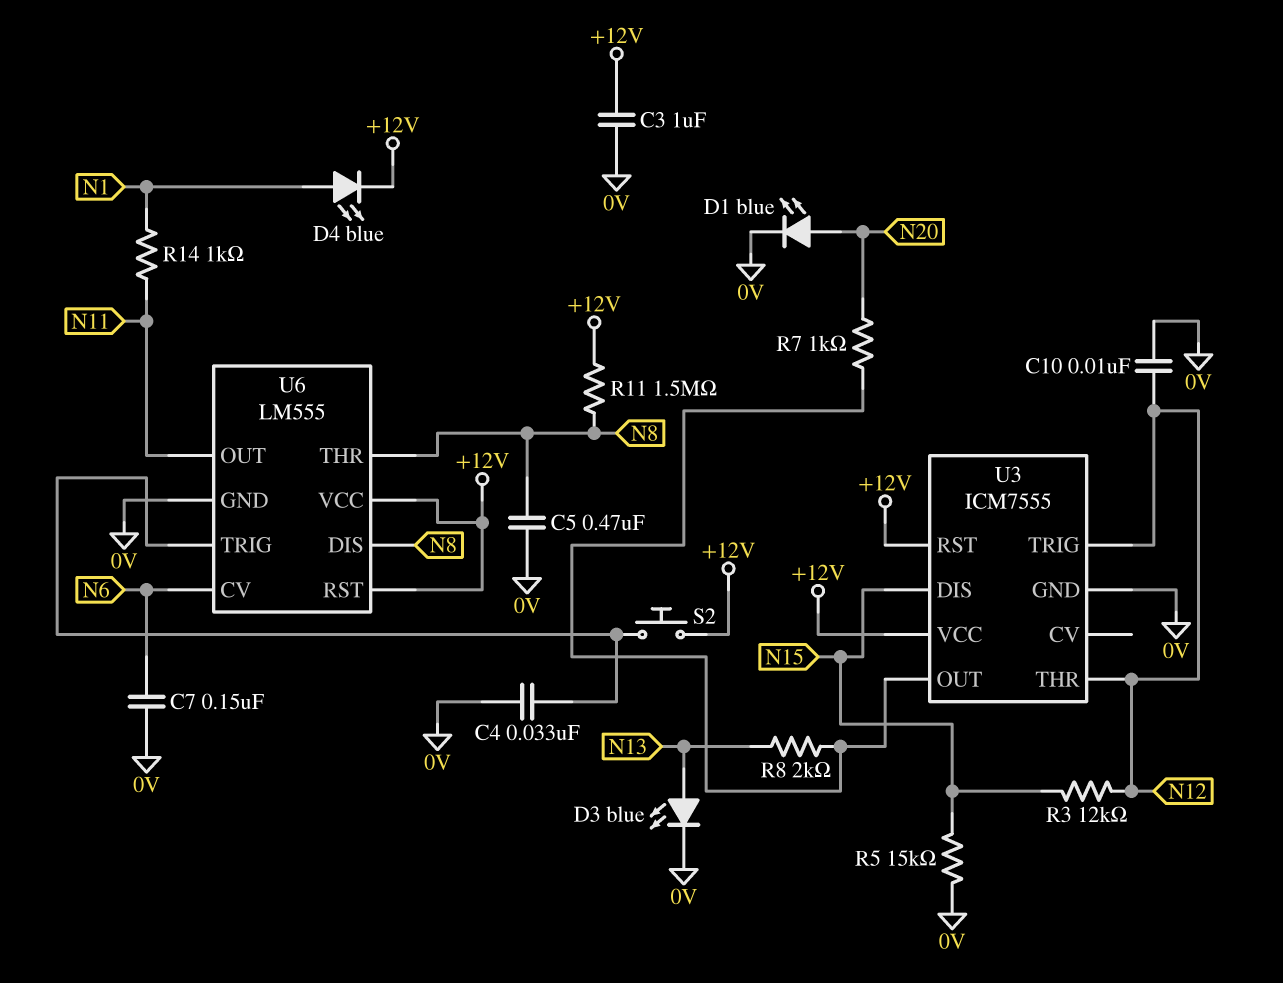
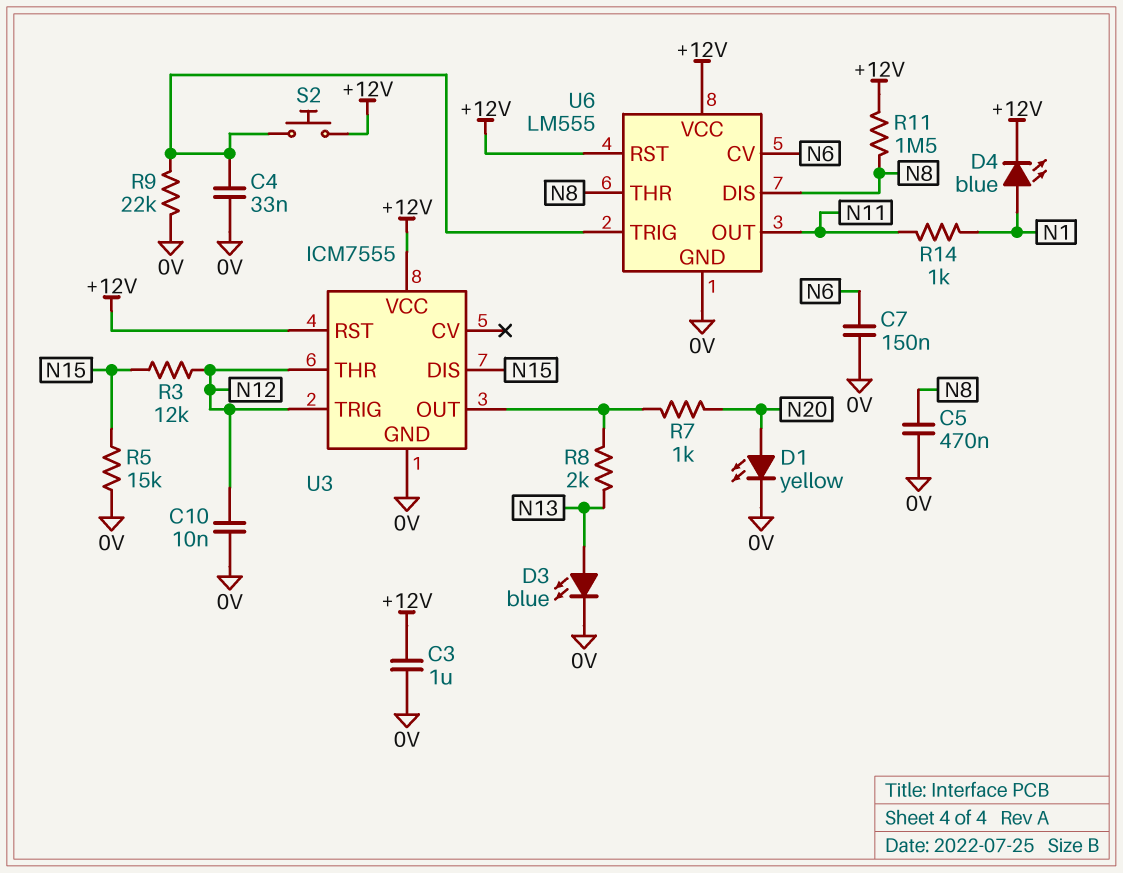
D1: LED blue (A N20, K 0V) -> LED yellow (A N20, K 0V)
R9: none -> 22k (0V, U6/TRIG)

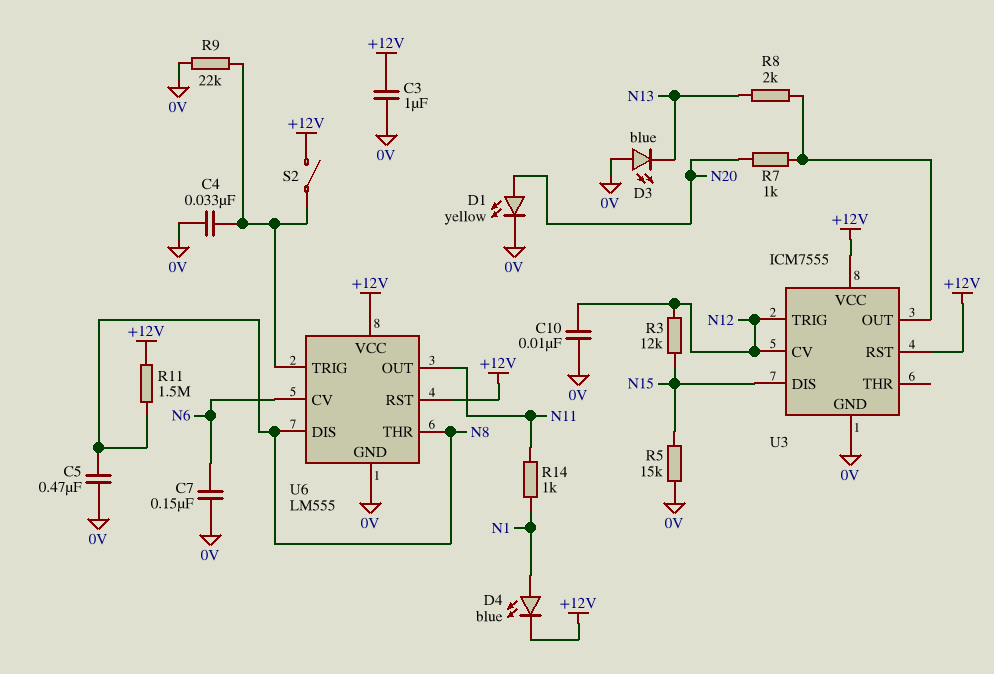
D3: LED blue (A N13, K 0V) -> LED blue (A 0V, K N13)
S2: button (+12V, U6/TRIG) -> switch (+12V, U6/TRIG)
U3 pin CV: none -> N12
U3 pin THR: N12 -> none

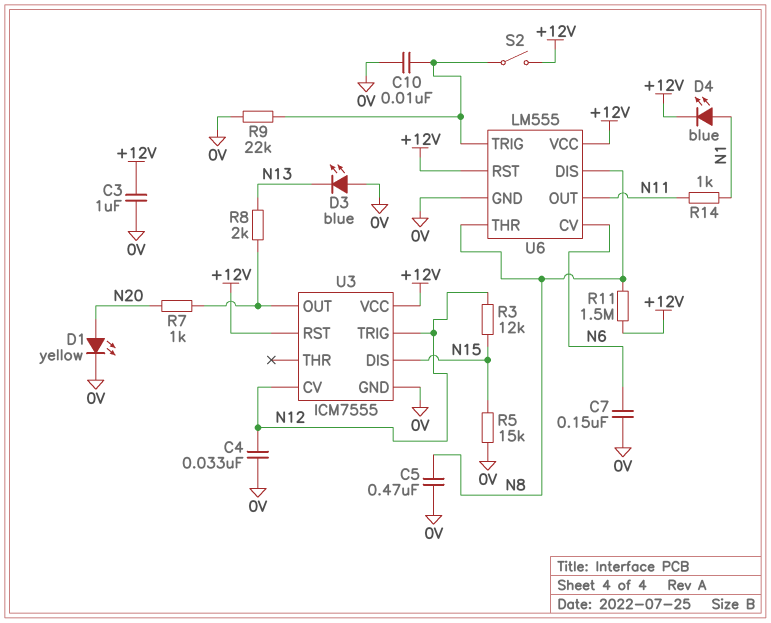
C4: 33nF (0V, U6/TRIG) -> 33nF (0V, N12)
C10: 10nF (0V, N12) -> 10nF (0V, U6/TRIG)

